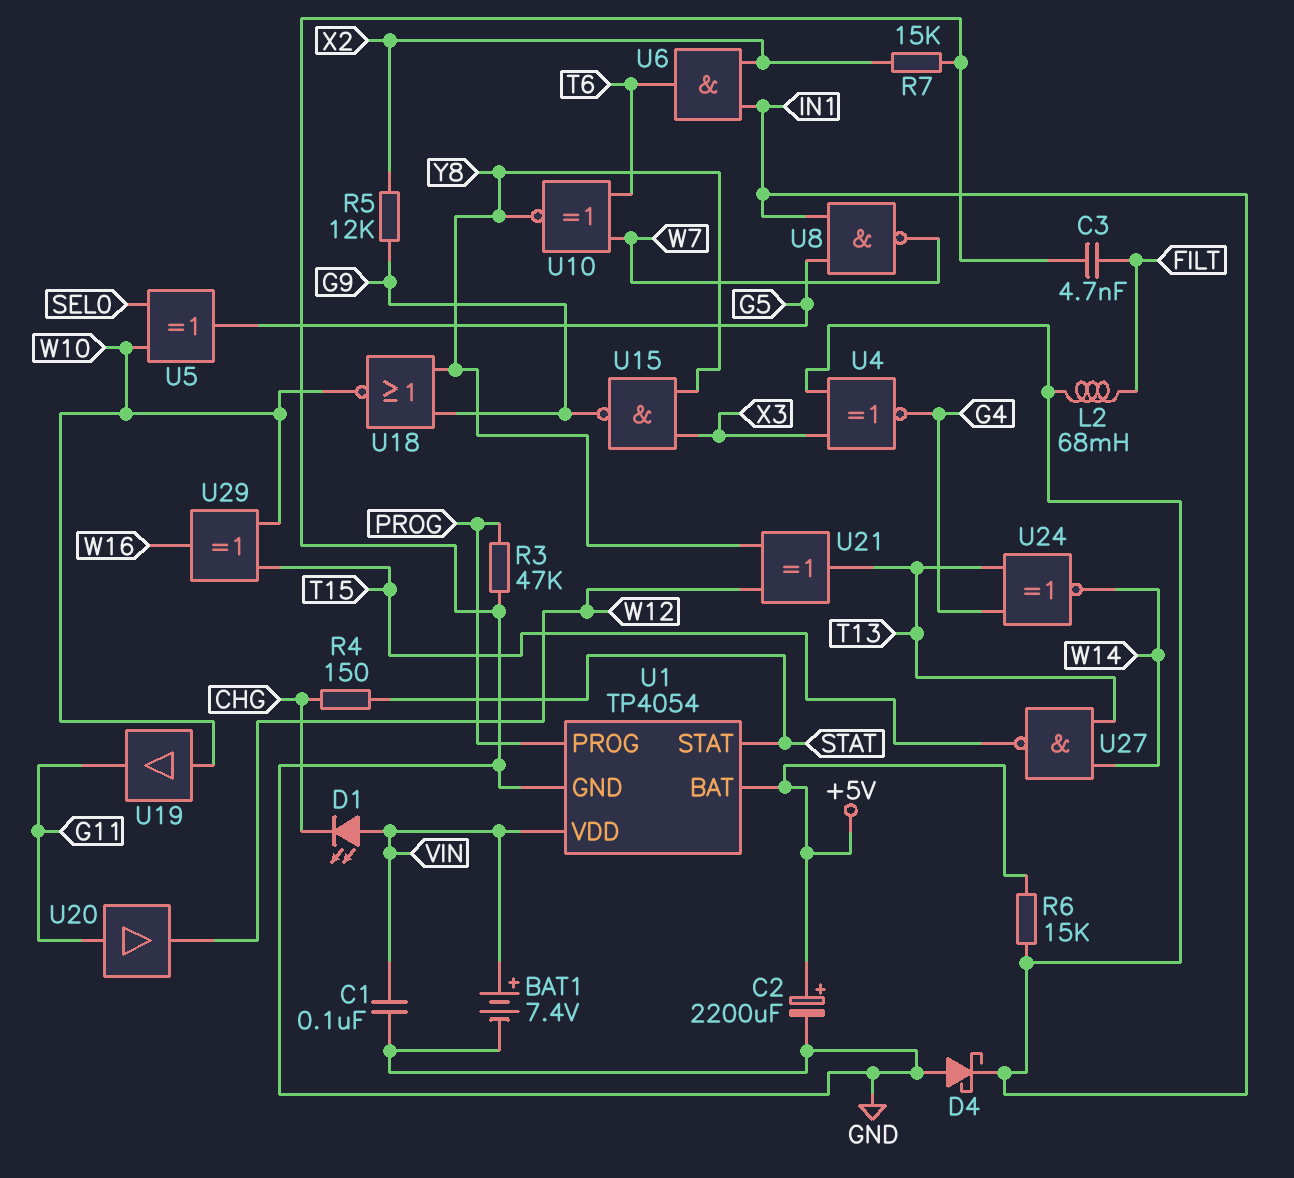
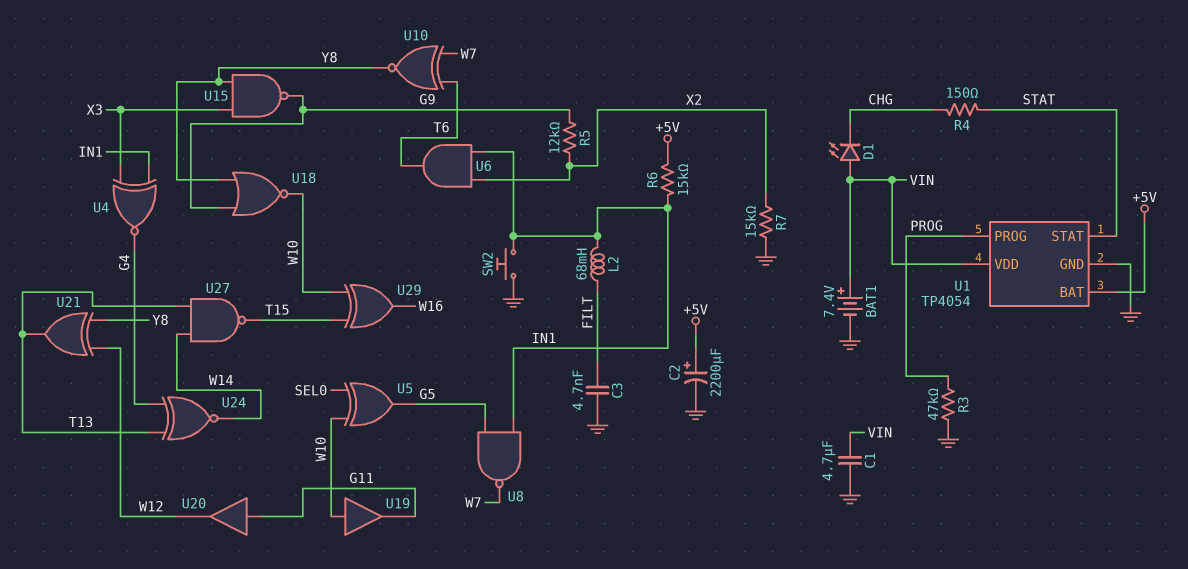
C1: 100nF (GND, VIN) -> 4.7uF (GND, VIN)
D4: schottky (A GND, K IN1) -> none
SW2: none -> button (GND, IN1)

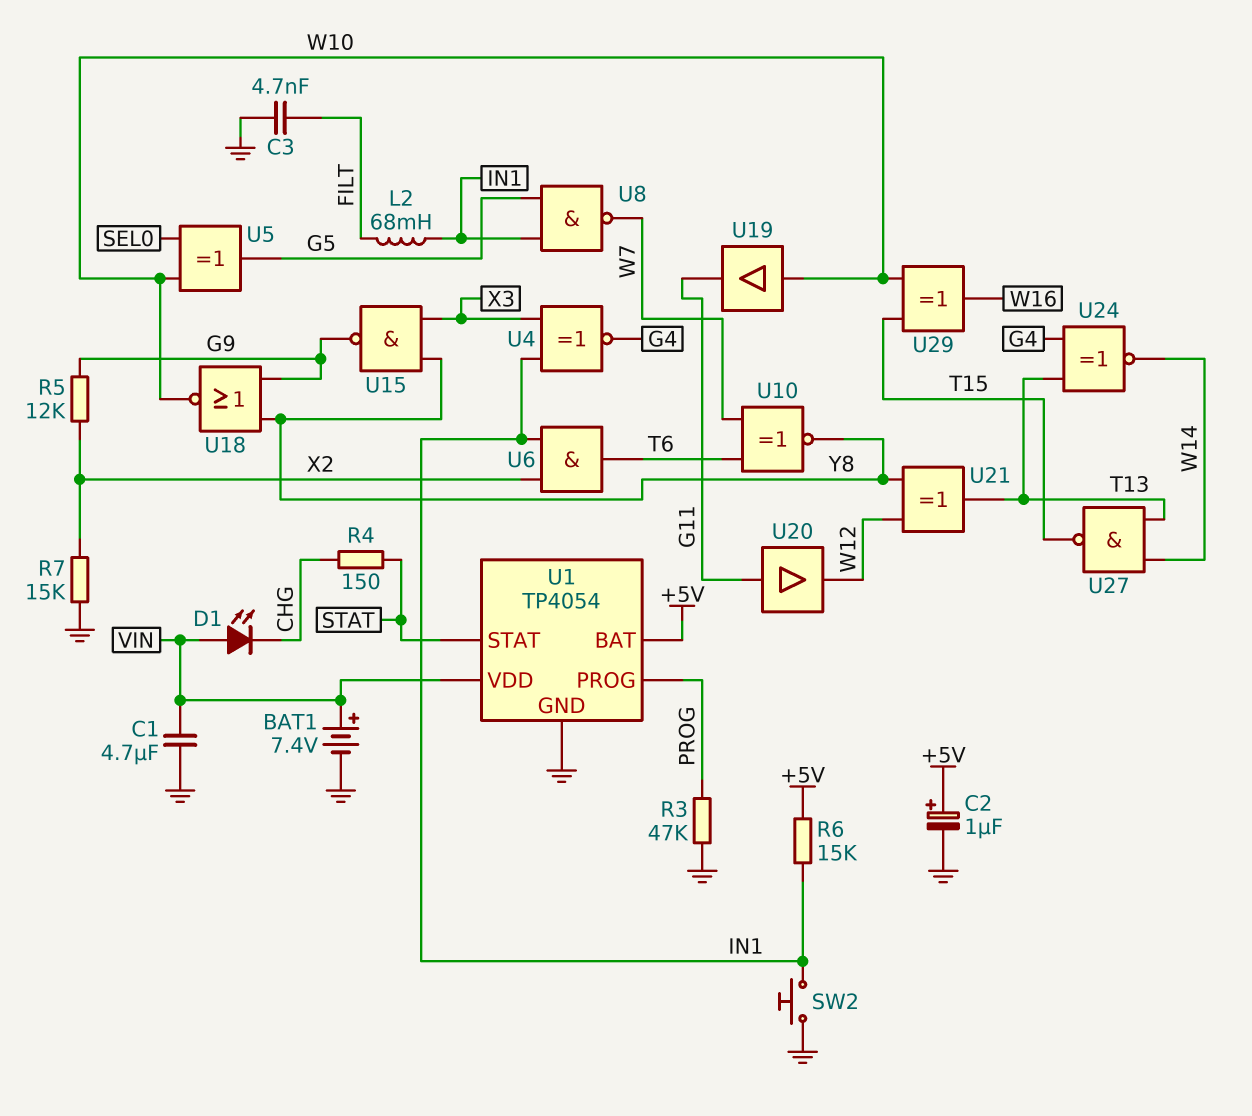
C2: 2200uF (plus +5V, minus GND) -> 1uF (plus +5V, minus GND)

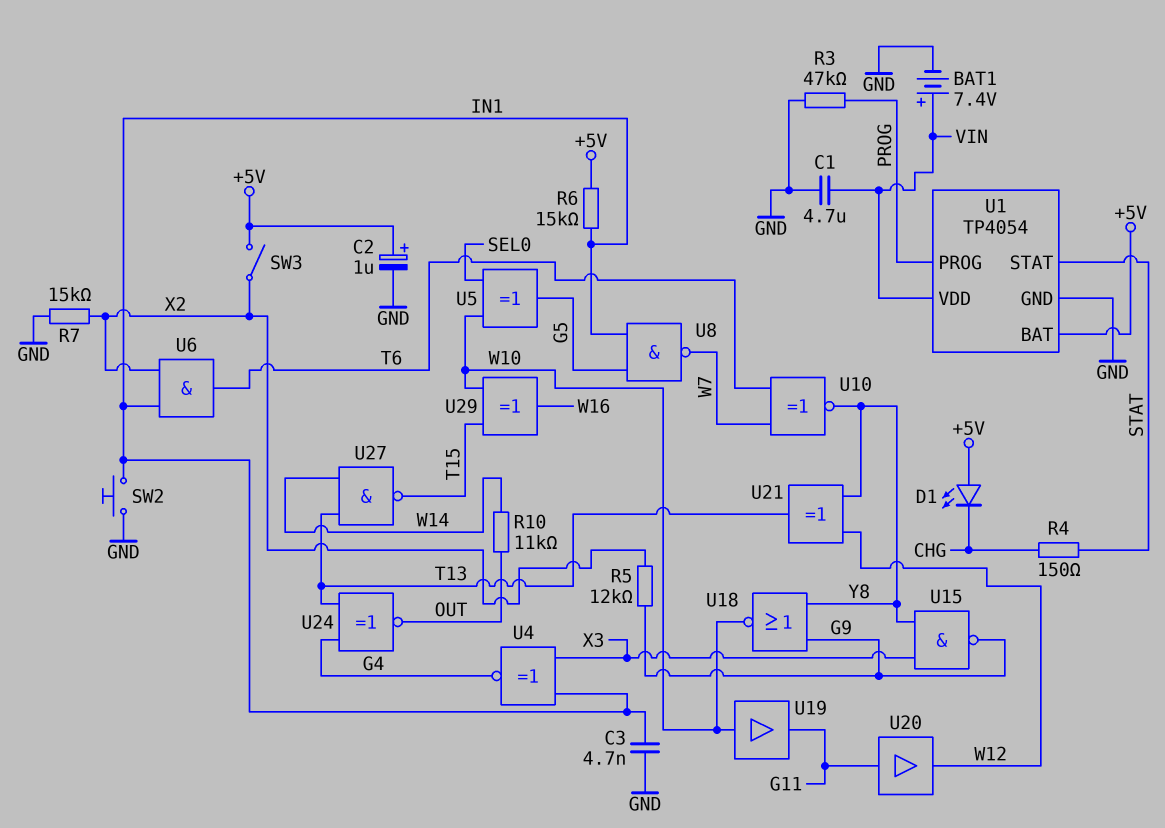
C3: 4.7nF (FILT, GND) -> 4.7nF (GND, IN1)
D1: LED (A VIN, K CHG) -> LED (A +5V, K CHG)
L2: 68mH (FILT, IN1) -> none
R10: none -> 11k (OUT, W14)
SW3: none -> switch (+5V, X2)
U24: XNOR (in G4, in T13, out W14) -> XNOR (in G4, in T13, out OUT)

